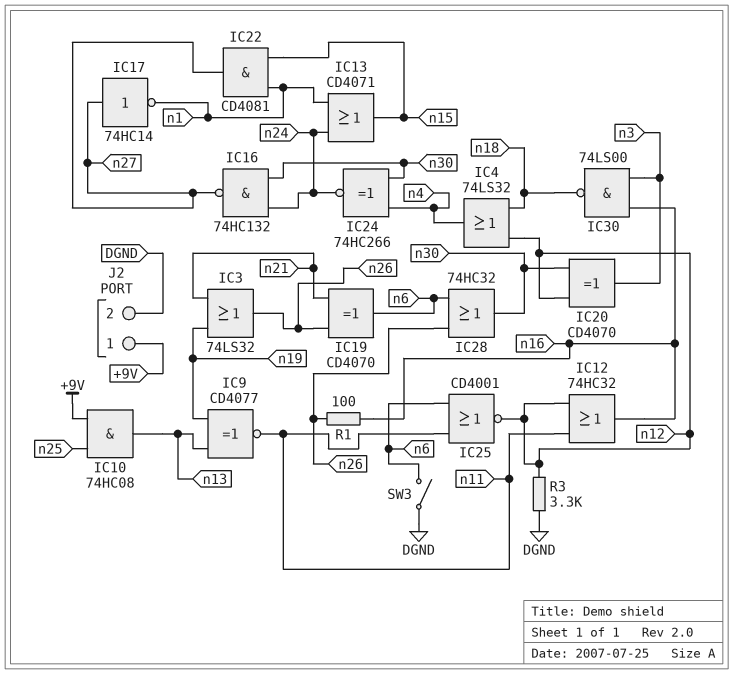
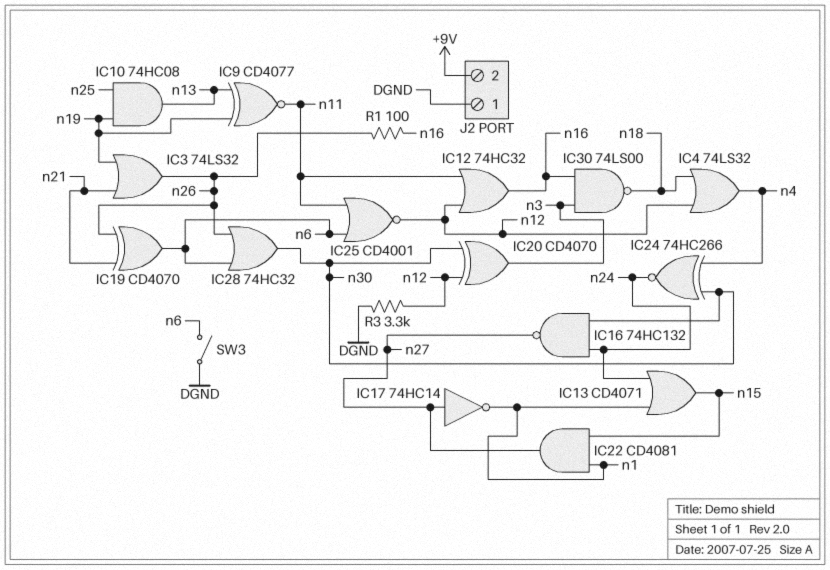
IC10: AND 74HC08 (in +9V, in n25, out n13) -> AND 74HC08 (in n19, in n25, out n13)
J2 pin 1: +9V -> DGND
J2 pin 2: DGND -> +9V

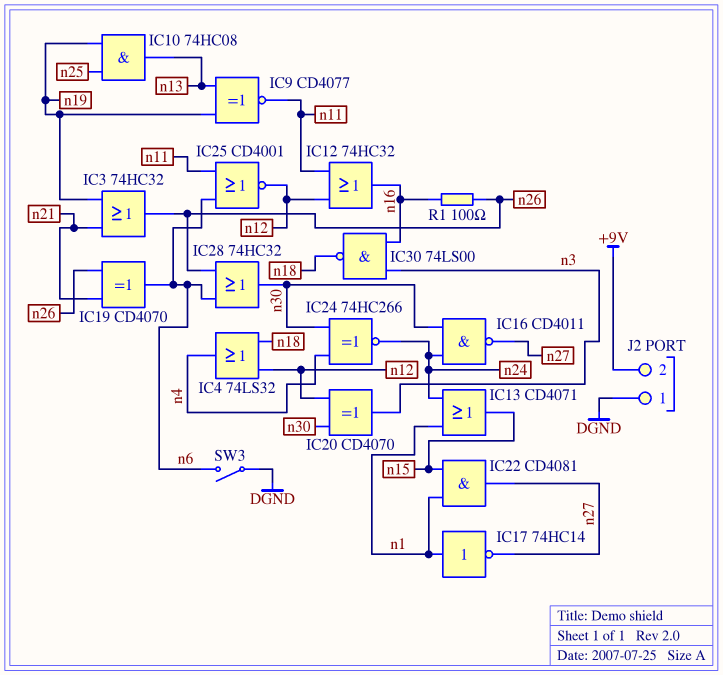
IC3: OR 74LS32 (in n19, in n21, out n26) -> OR 74HC32 (in n19, in n21, out n26)
IC16: NAND 74HC132 (in n24, in n30, out n27) -> NAND CD4011 (in n24, in n30, out n27)
IC17: NOT 74HC14 (in n27, out n1) -> NOT 74HC14 (in n1, out n27)
R3: 3.3k (DGND, n12) -> none

